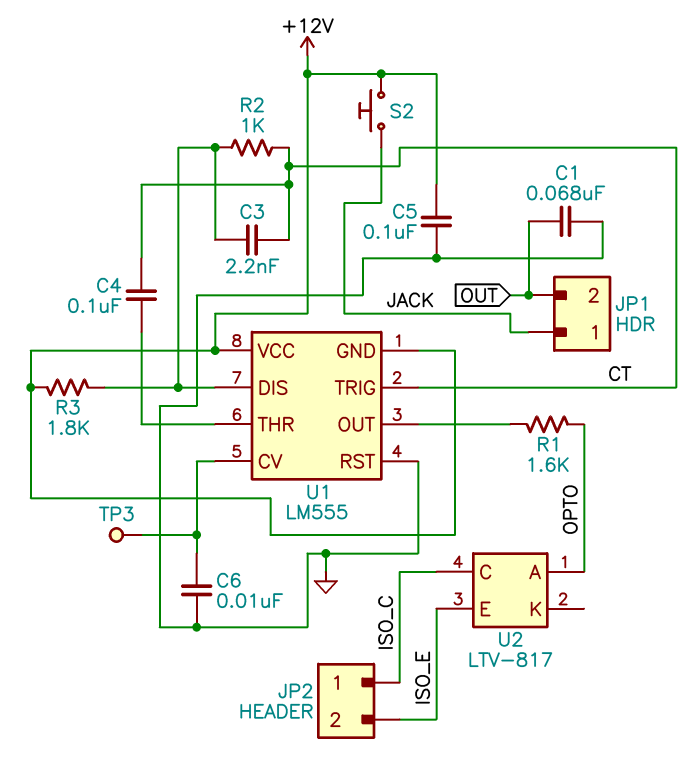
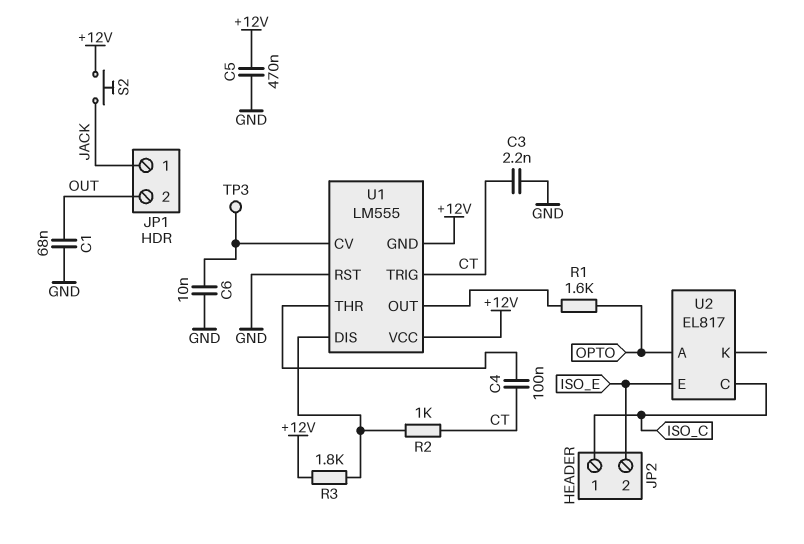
C3: 2.2nF (CT, U1/DIS) -> 2.2nF (CT, GND)
C5: 100nF (+12V, GND) -> 470nF (+12V, GND)
U2: LTV-817 -> EL817

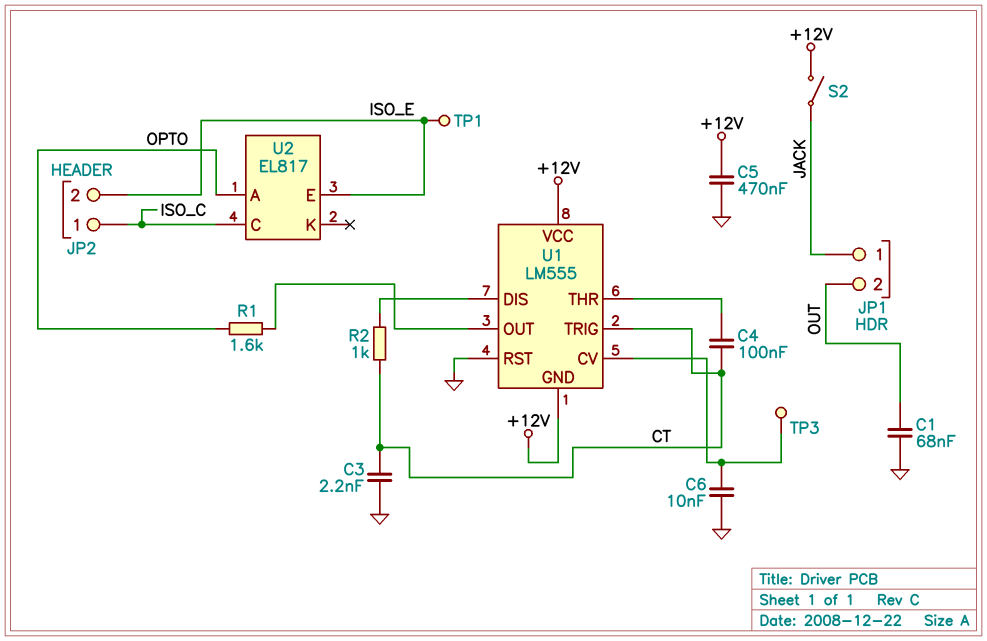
R3: 1.8k (+12V, U1/DIS) -> none
S2: button (+12V, JACK) -> switch (+12V, JACK)
TP1: none -> test point (ISO_E)

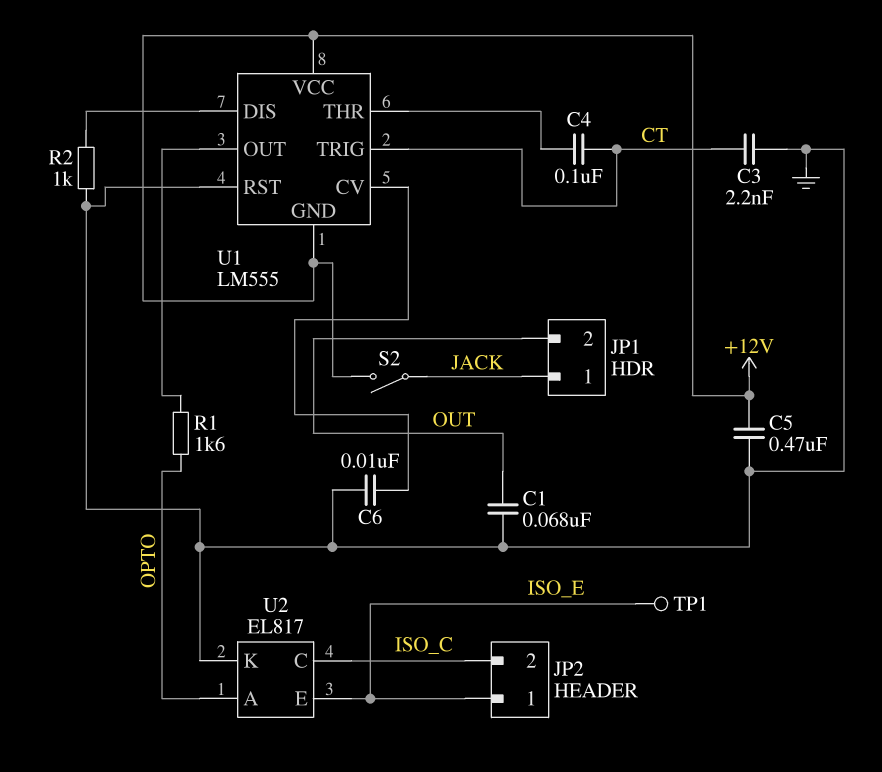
JP2 pin 1: ISO_C -> ISO_E
JP2 pin 2: ISO_E -> ISO_C
R2: 1k (CT, U1/DIS) -> 1k (GND, U1/DIS)
TP3: test point (U1/CV) -> none
U2 pin K: none -> GND

